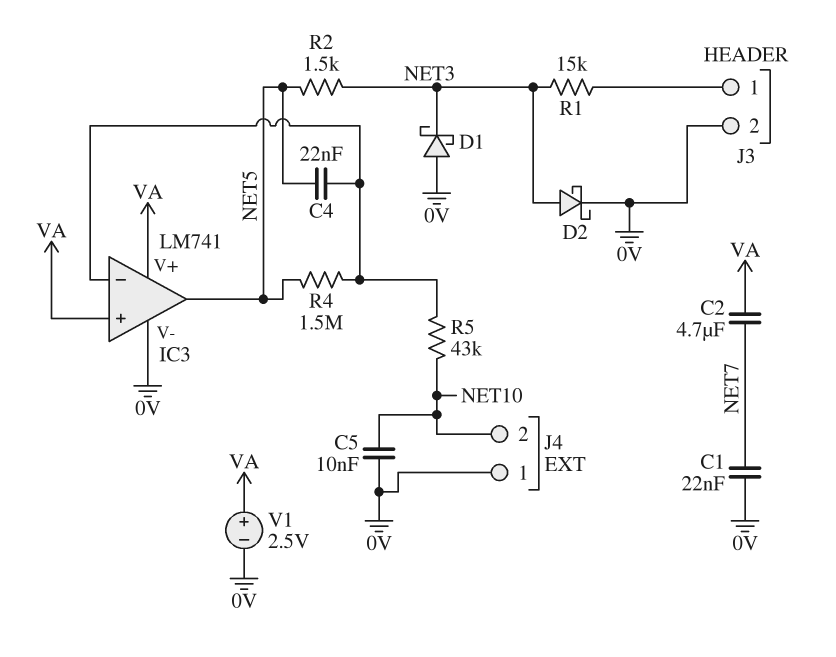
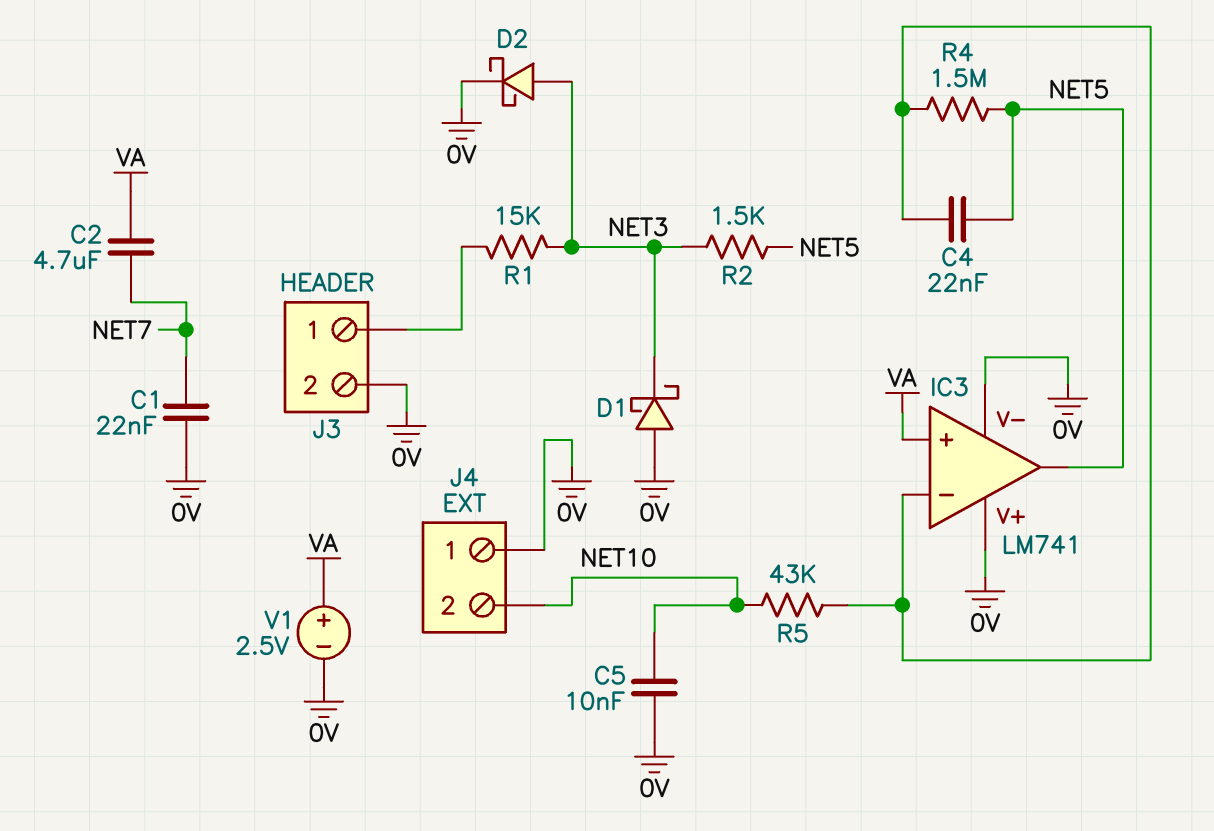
IC3 pin V+: VA -> 0V

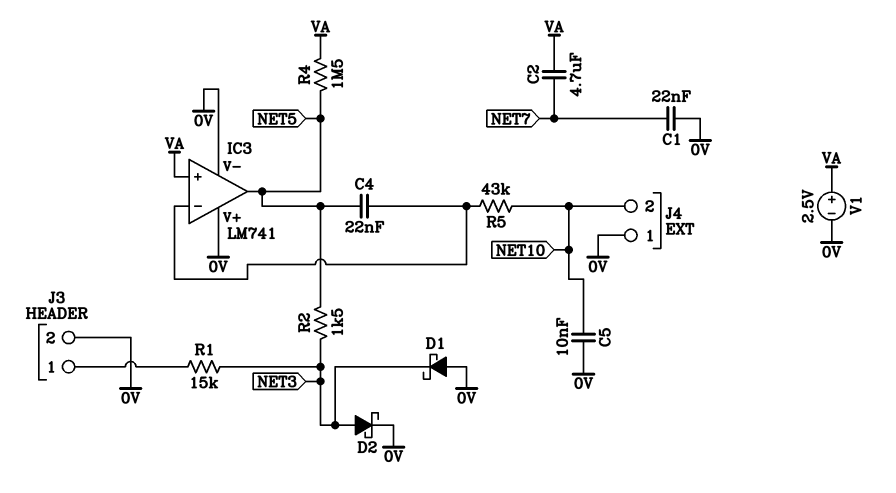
R4: 1.5M (IC3/in-, NET5) -> 1.5M (NET5, VA)

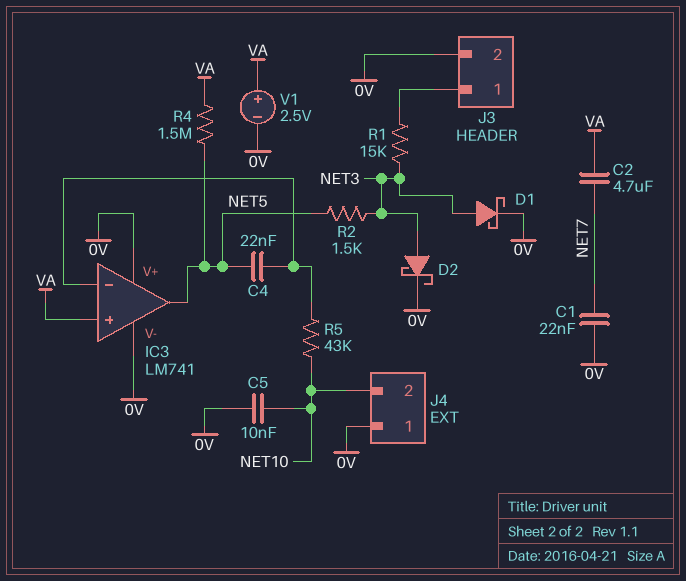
D1: schottky (A 0V, K NET3) -> schottky (A NET3, K 0V)

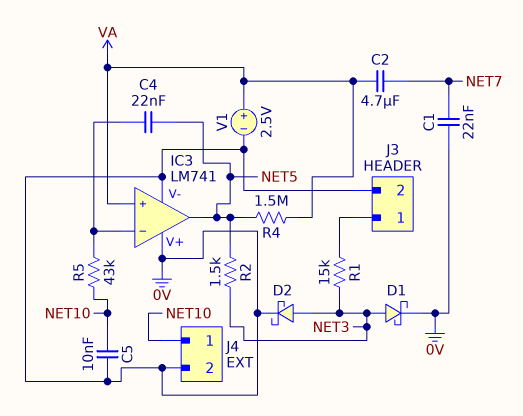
J4 pin 1: 0V -> NET10
J4 pin 2: NET10 -> 0V

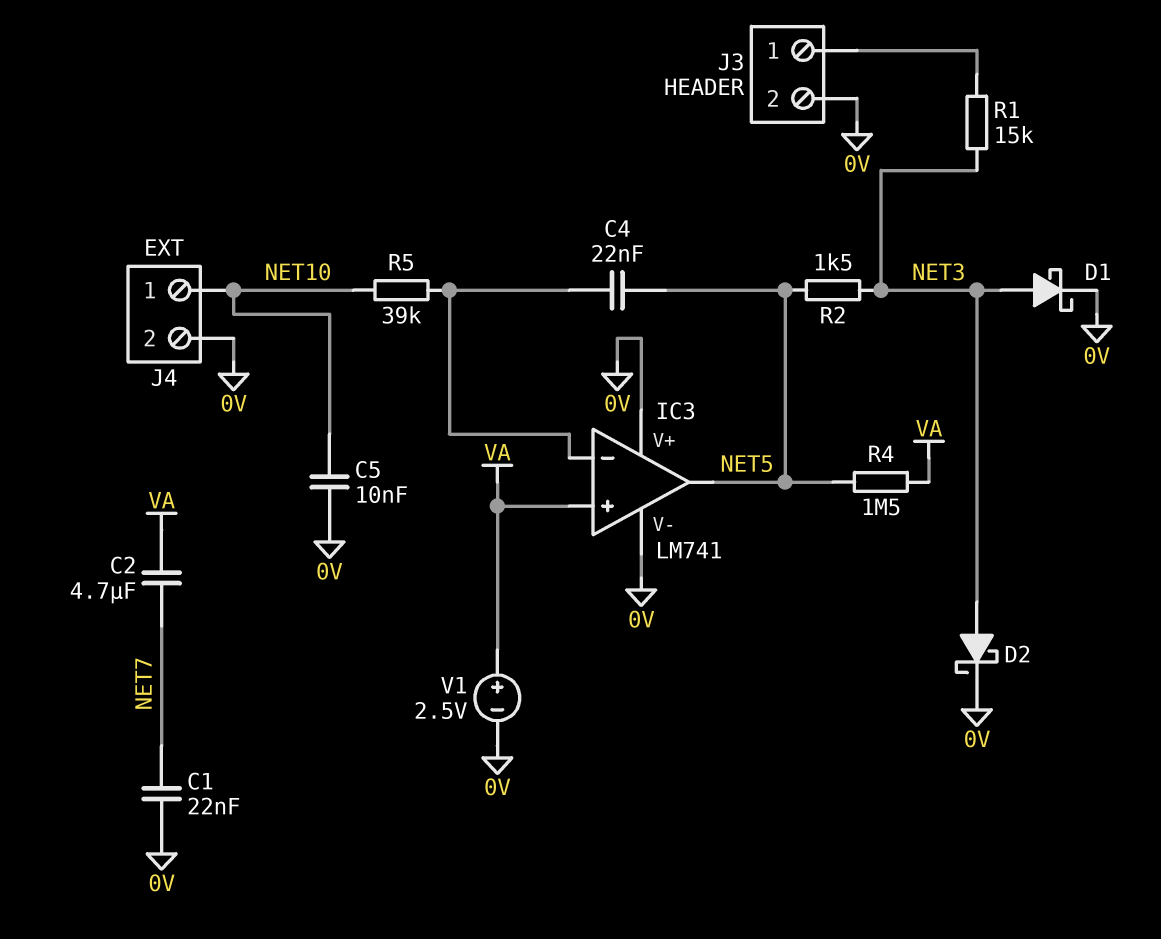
R5: 43k (IC3/in-, NET10) -> 39k (IC3/in-, NET10)

